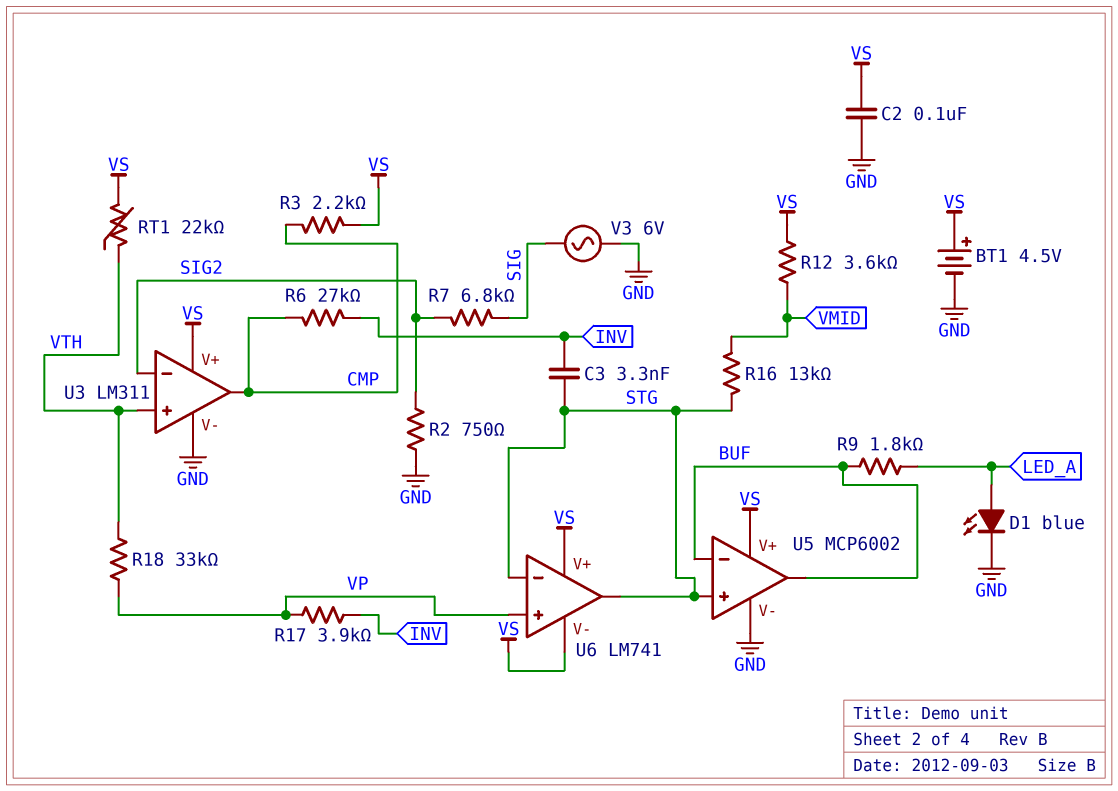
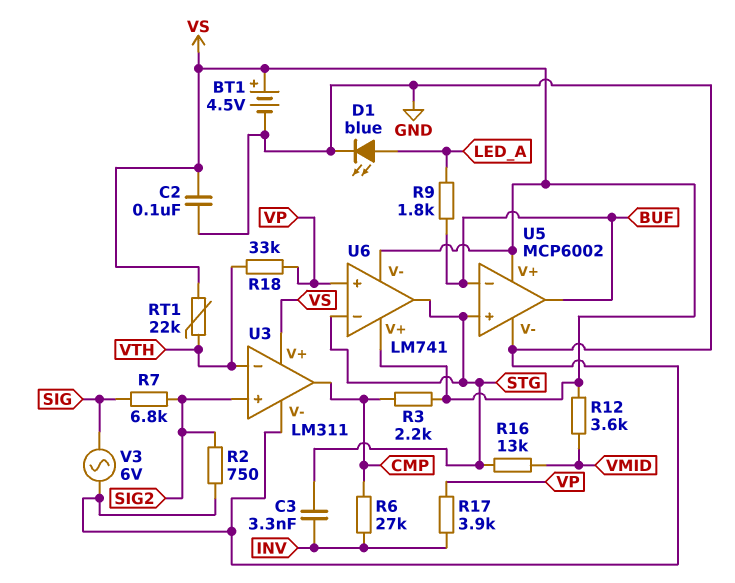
U3 pin in+: VTH -> SIG2
U3 pin in-: SIG2 -> VTH

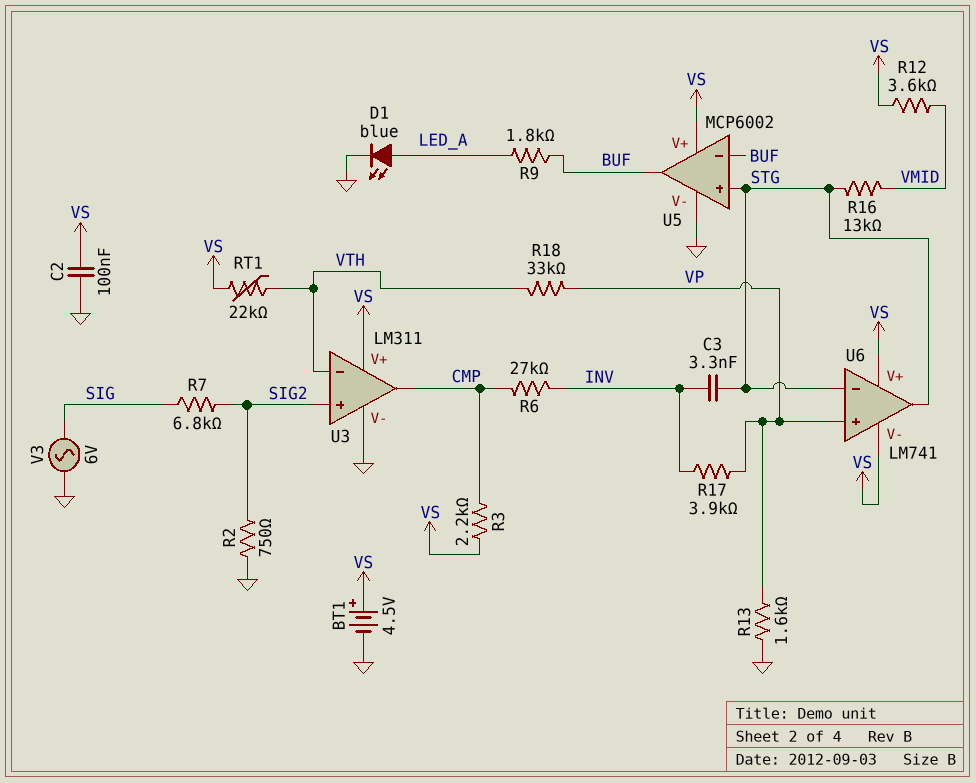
R13: none -> 1.6k (GND, VP)

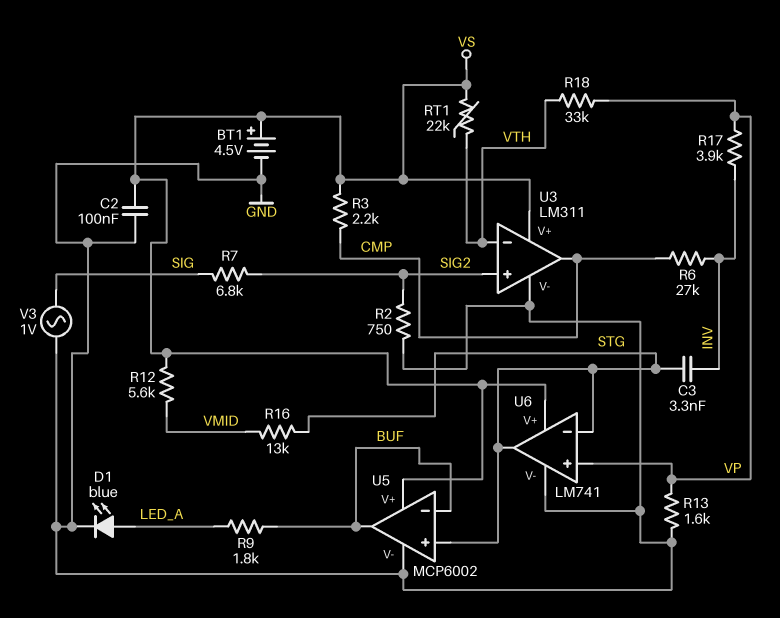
R12: 3.6k (VMID, VS) -> 5.6k (VMID, VS)
U6 pin V-: VS -> GND
V3: AC 6V (GND, SIG) -> AC 1V (GND, SIG)

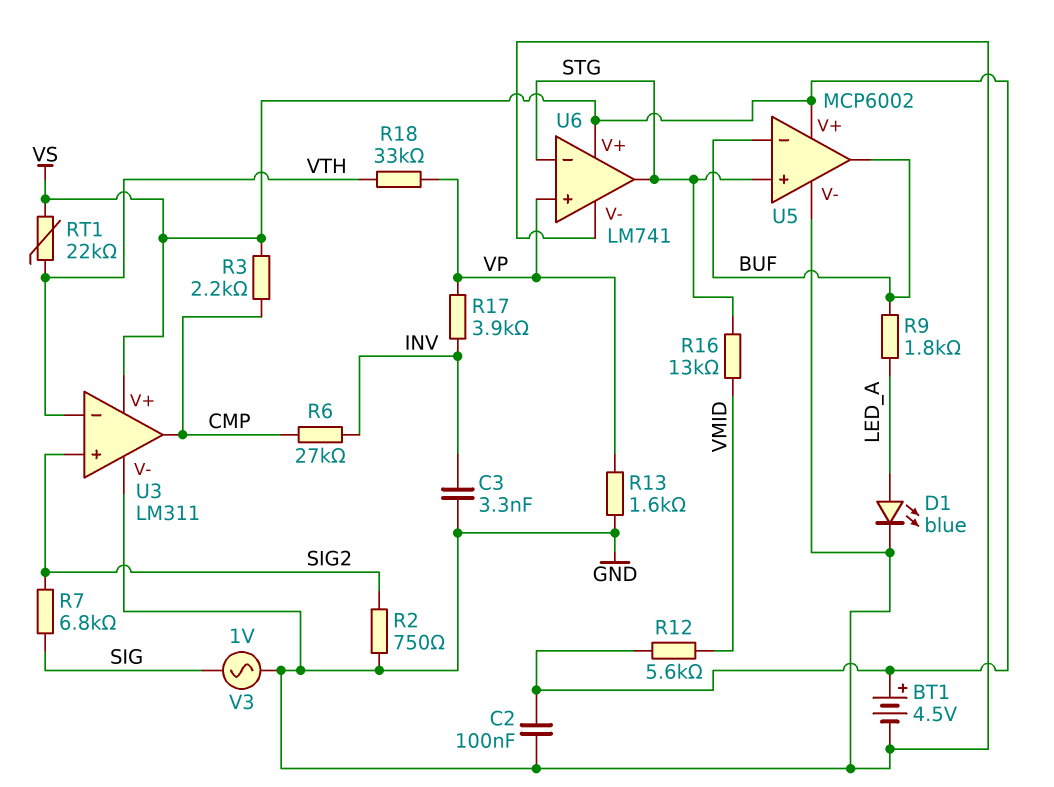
C3: 3.3nF (INV, STG) -> 3.3nF (GND, INV)

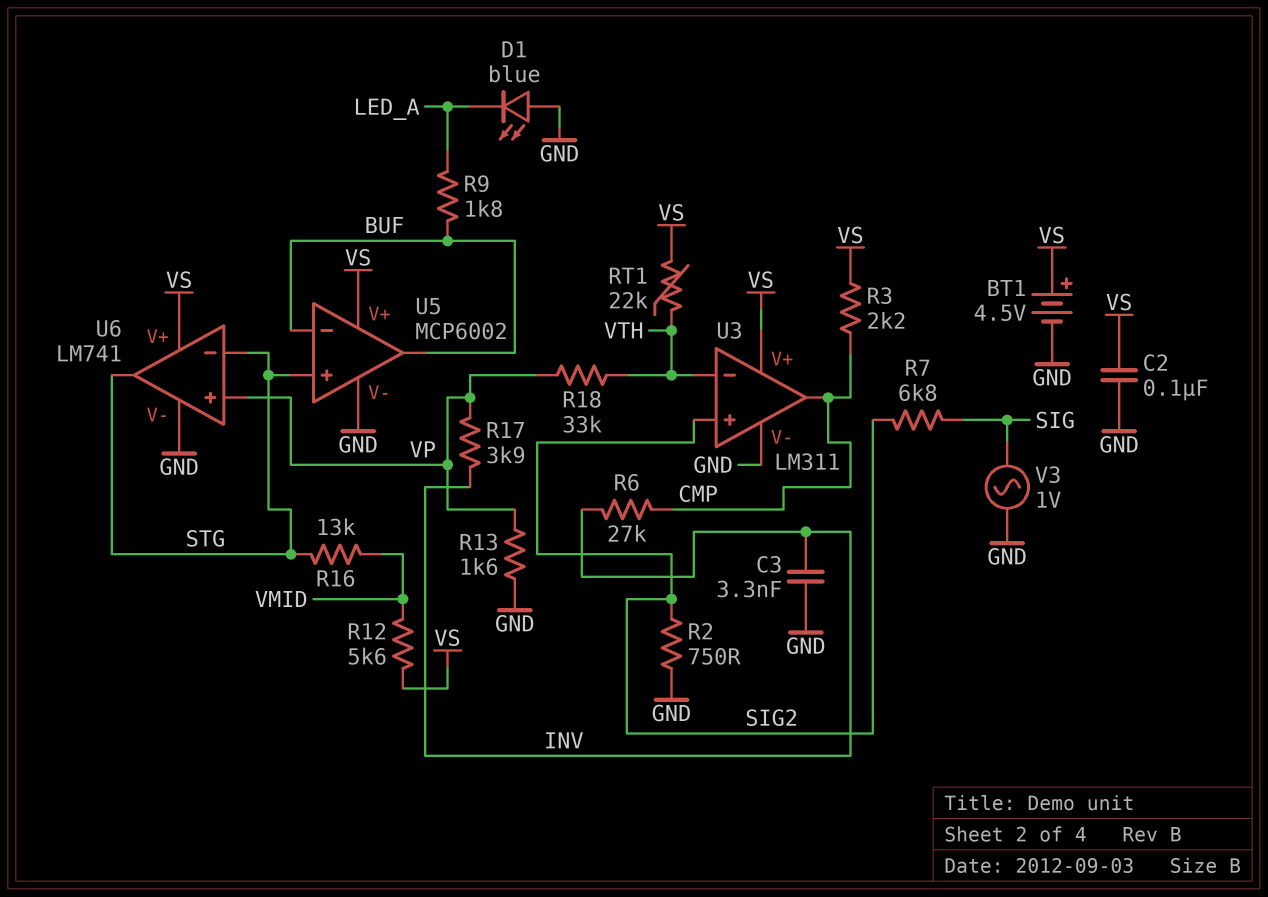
D1: LED blue (A LED_A, K GND) -> LED blue (A GND, K LED_A)

